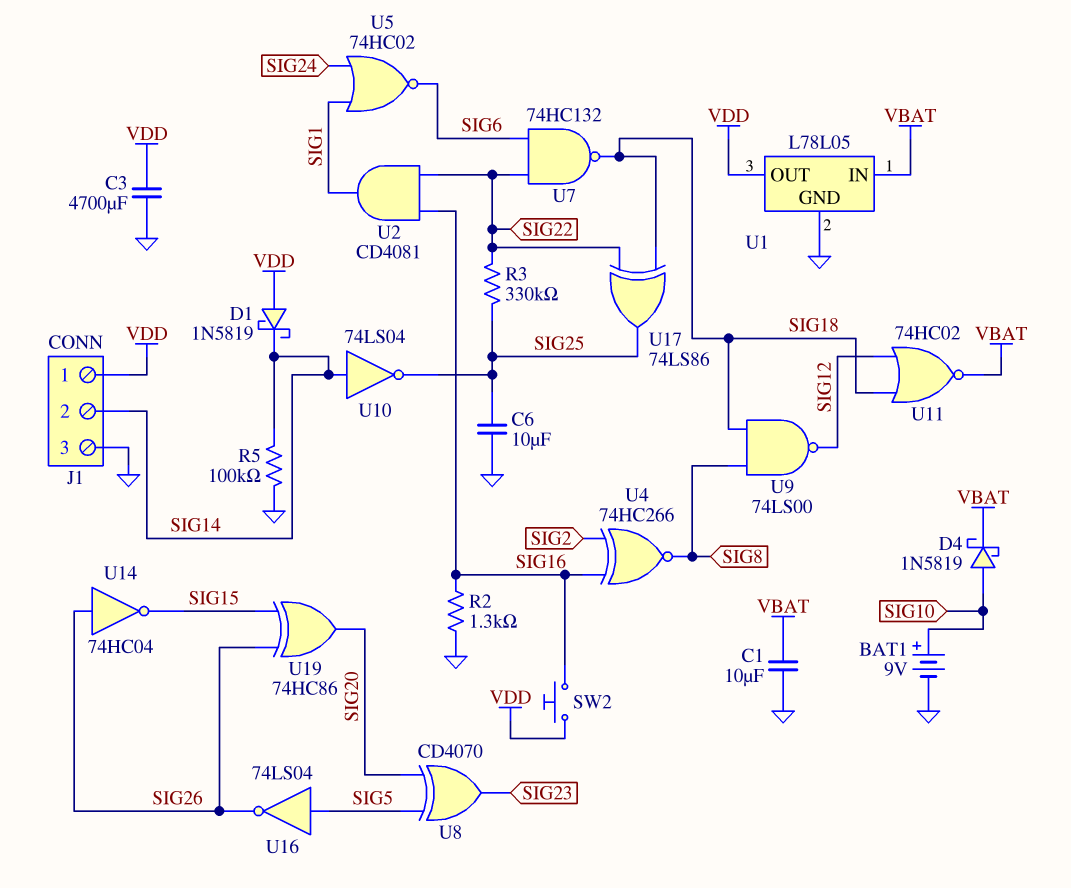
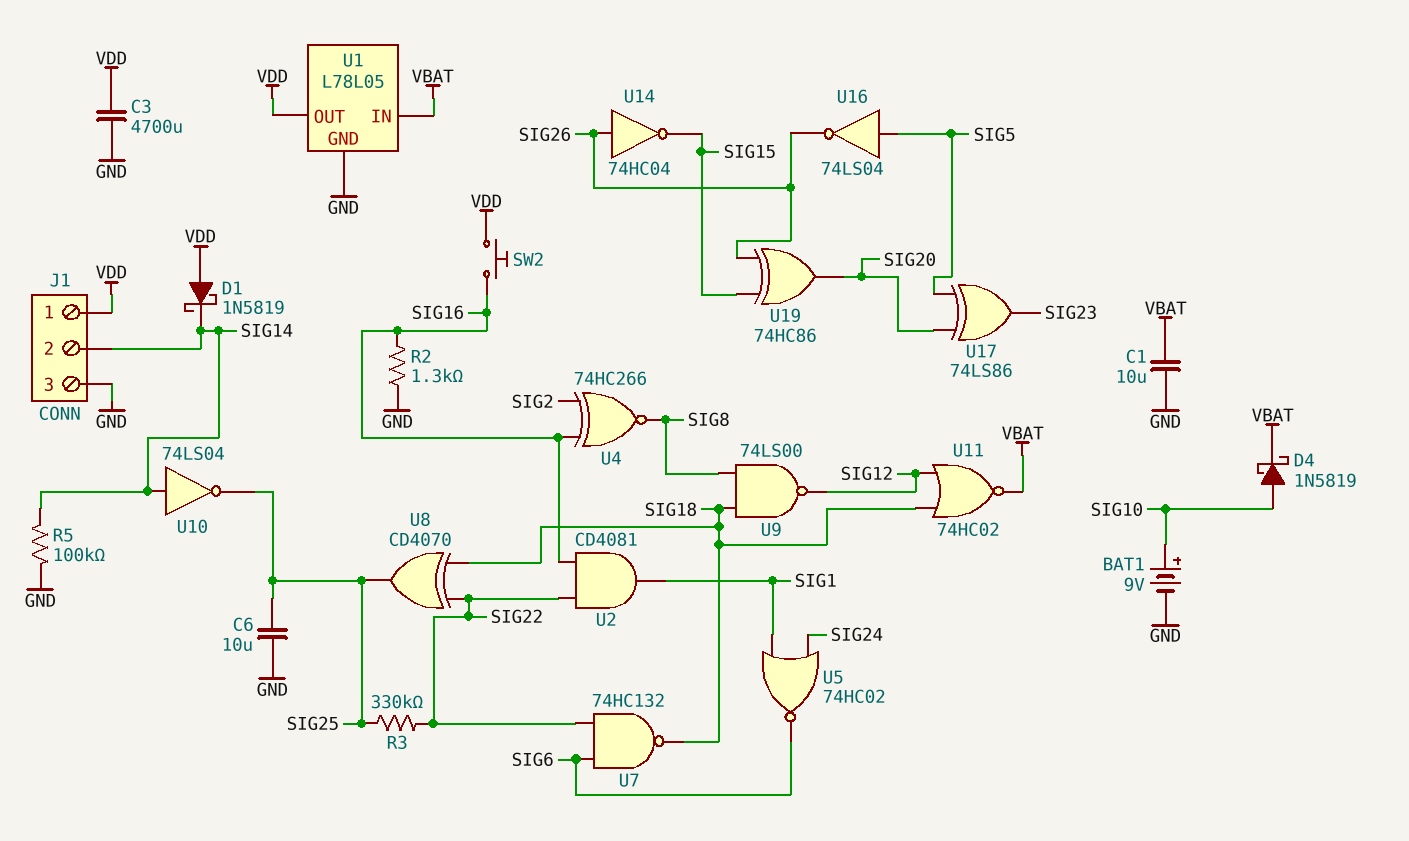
U8: XOR CD4070 (in SIG5, in SIG20, out SIG23) -> XOR CD4070 (in SIG18, in SIG22, out SIG25)
U17: XOR 74LS86 (in SIG18, in SIG22, out SIG25) -> XOR 74LS86 (in SIG5, in SIG20, out SIG23)

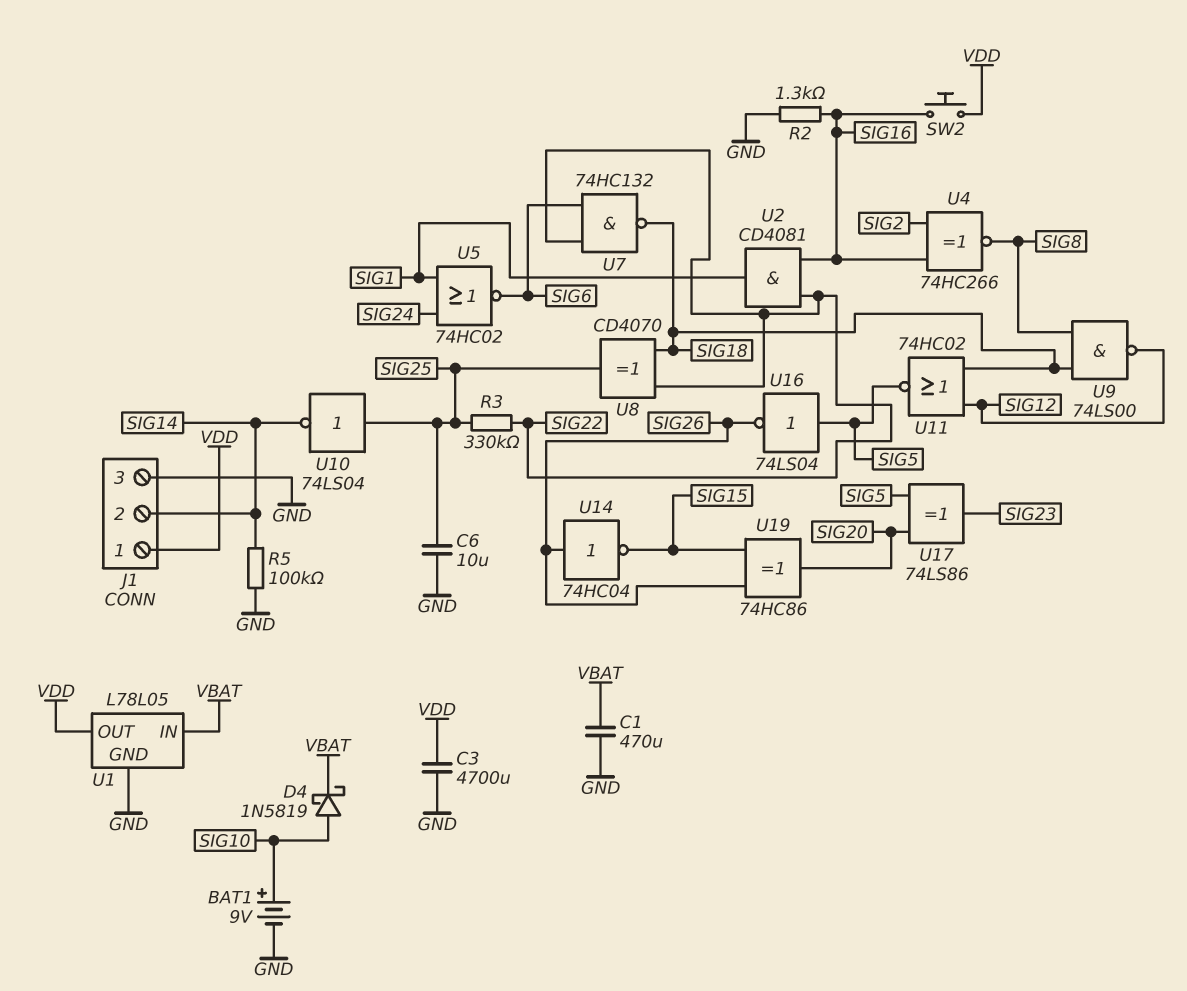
C1: 10uF (GND, VBAT) -> 470uF (GND, VBAT)
D1: schottky 1N5819 (A VDD, K SIG14) -> none
U10: NOT 74LS04 (in SIG14, out SIG25) -> NOT 74LS04 (in SIG25, out SIG14)
U11: NOR 74HC02 (in SIG12, in SIG18, out VBAT) -> NOR 74HC02 (in SIG12, in SIG18, out SIG5)

